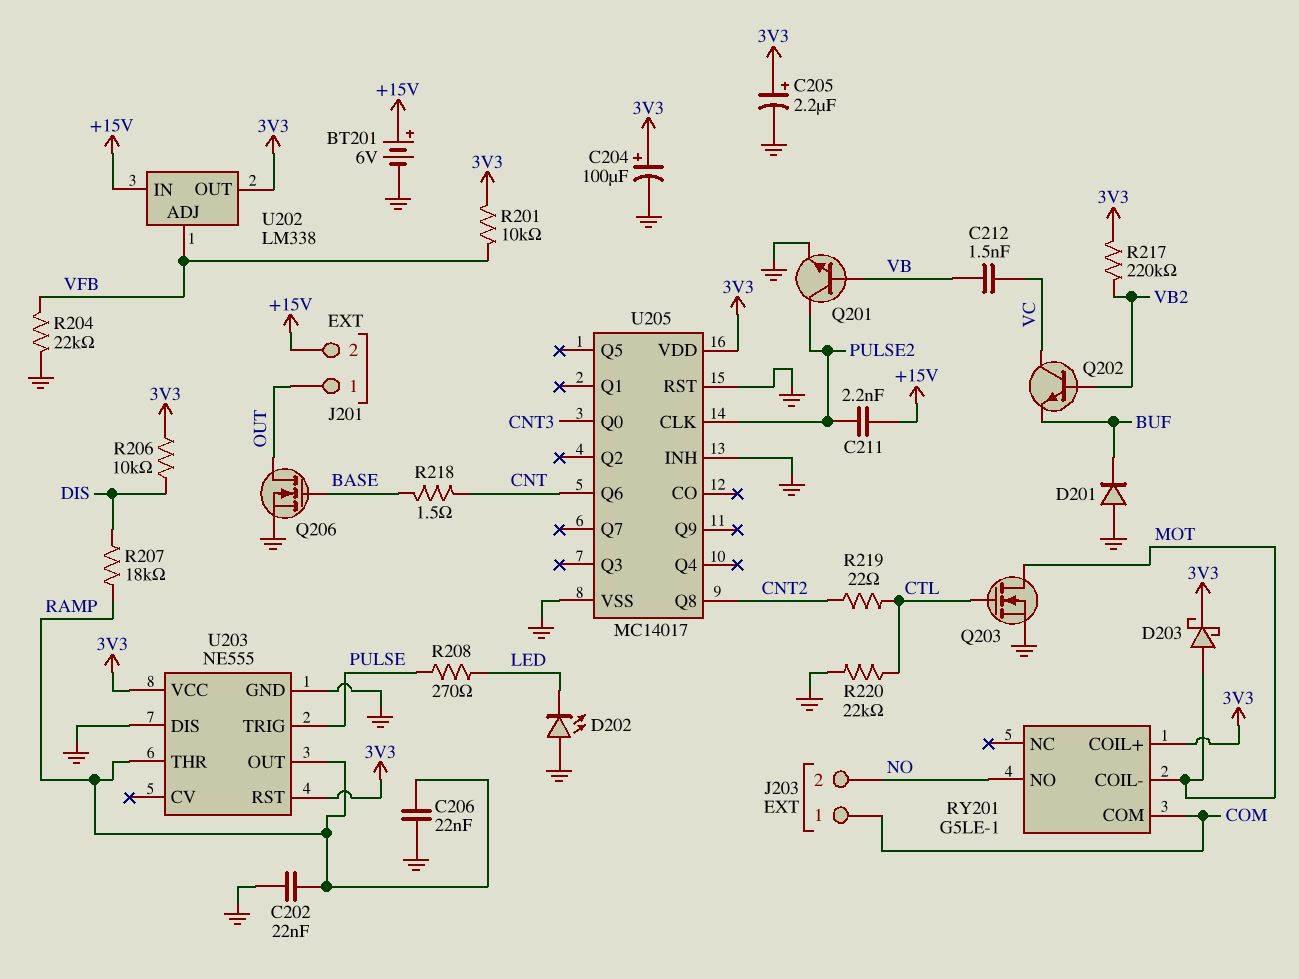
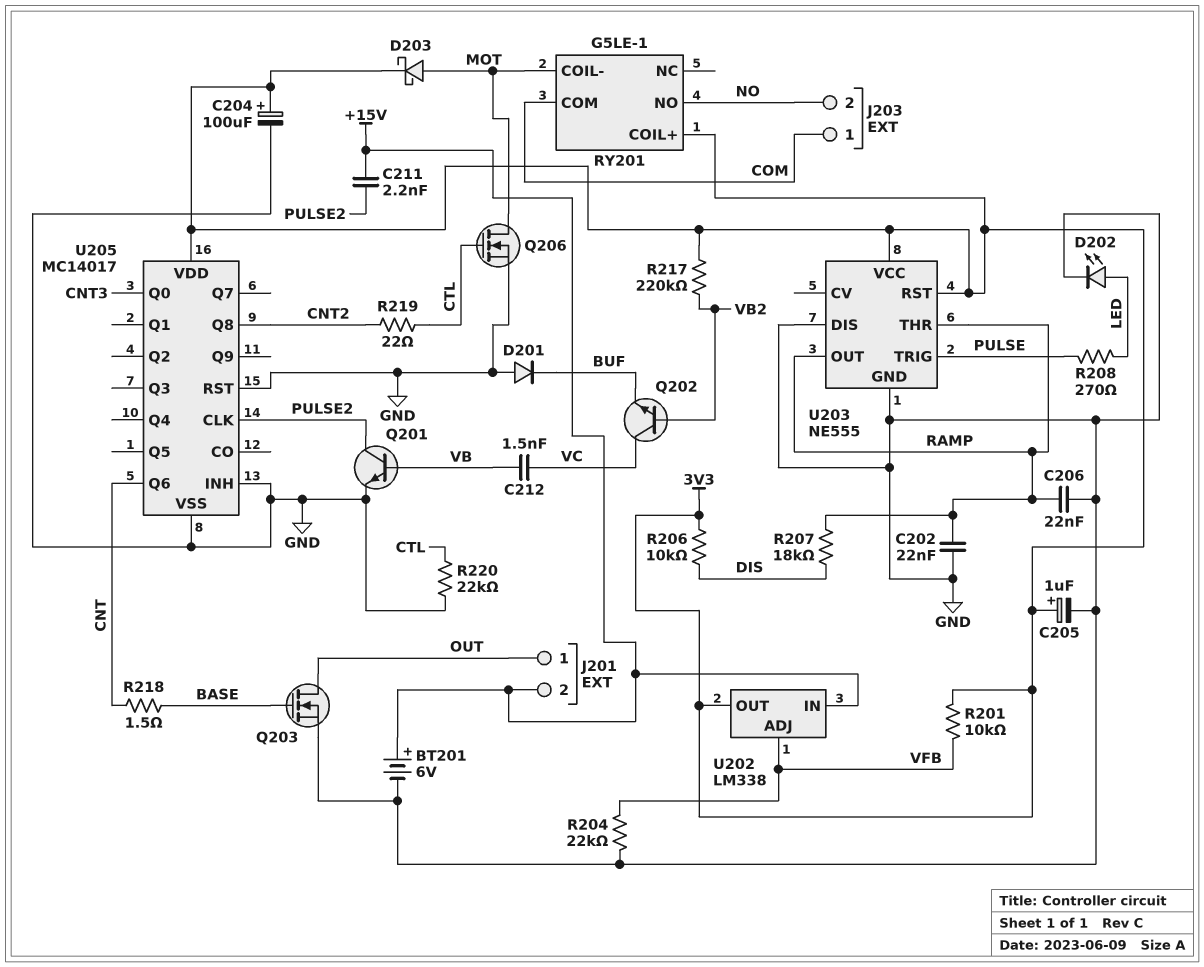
C205: 2.2uF (plus 3V3, minus GND) -> 1uF (plus 3V3, minus GND)
D202: LED (A GND, K LED) -> LED (A LED, K GND)
Q203: NMOS (G CTL, D MOT, S GND) -> NMOS (G BASE, D OUT, S GND)
Q206: NMOS (G BASE, D OUT, S GND) -> NMOS (G CTL, D MOT, S GND)

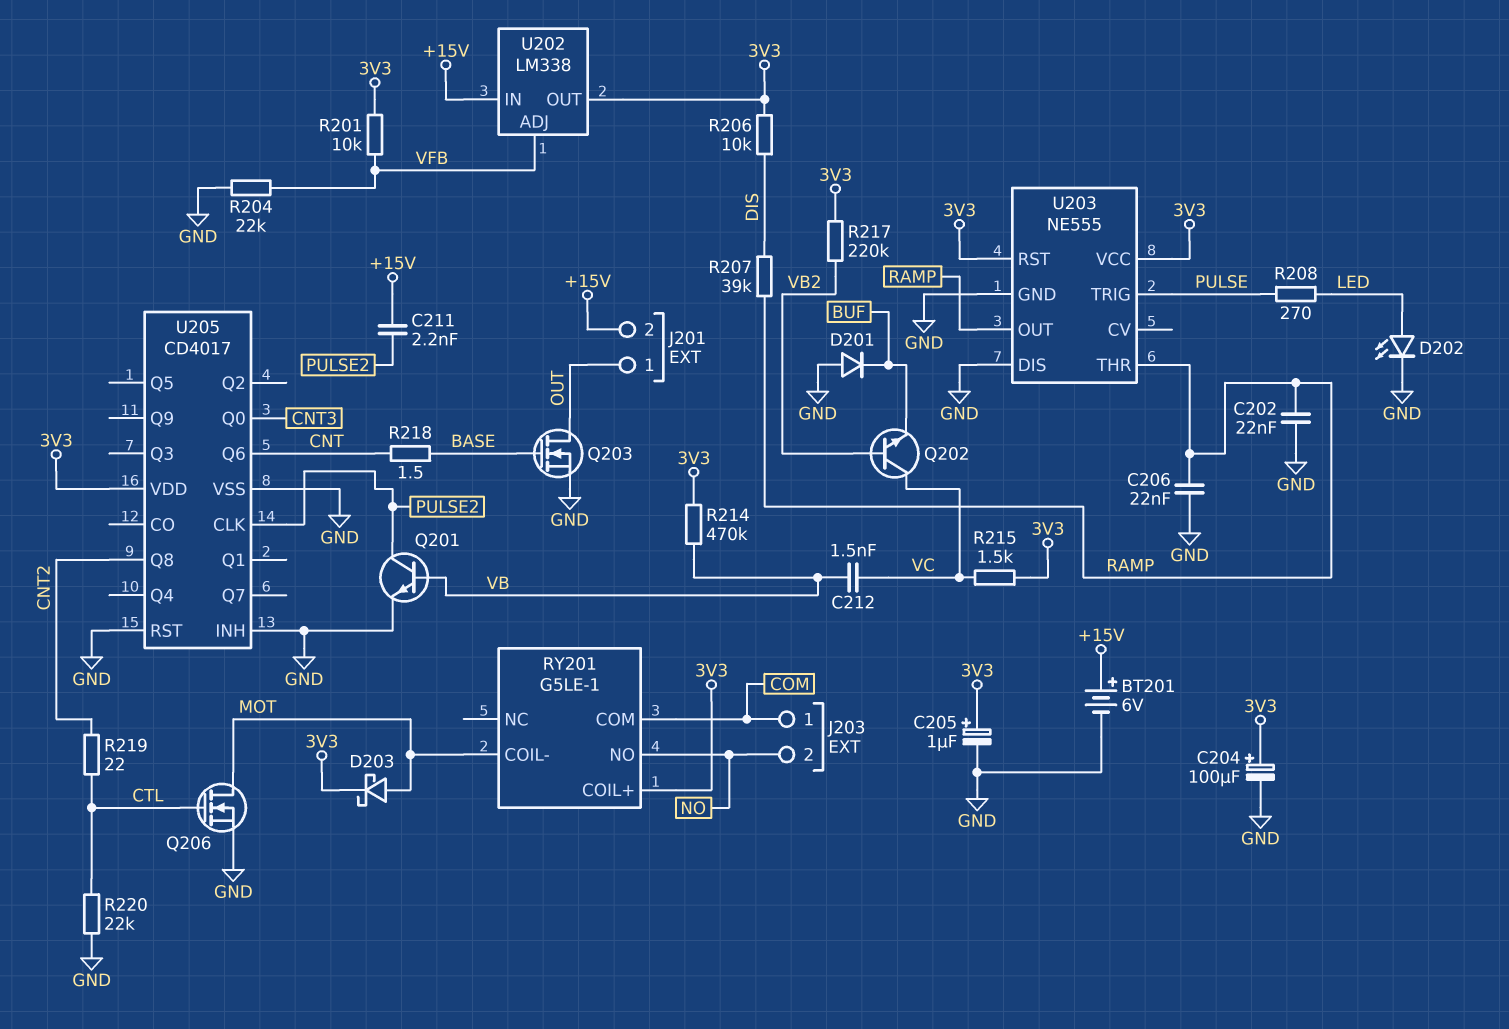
R207: 18k (DIS, RAMP) -> 39k (DIS, RAMP)
R214: none -> 470k (3V3, VB)
R215: none -> 1.5k (3V3, VC)
U205: MC14017 -> CD4017

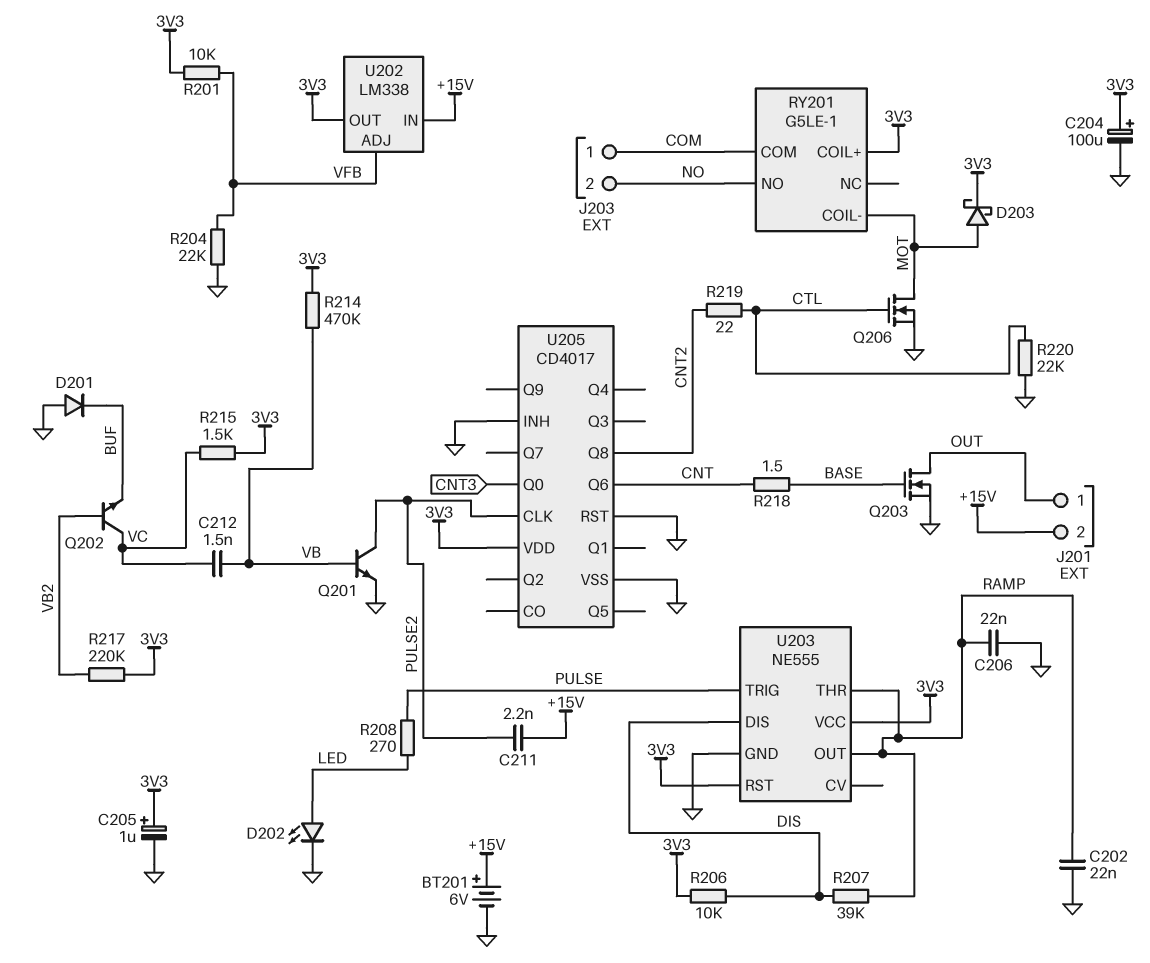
U203 pin DIS: GND -> DIS

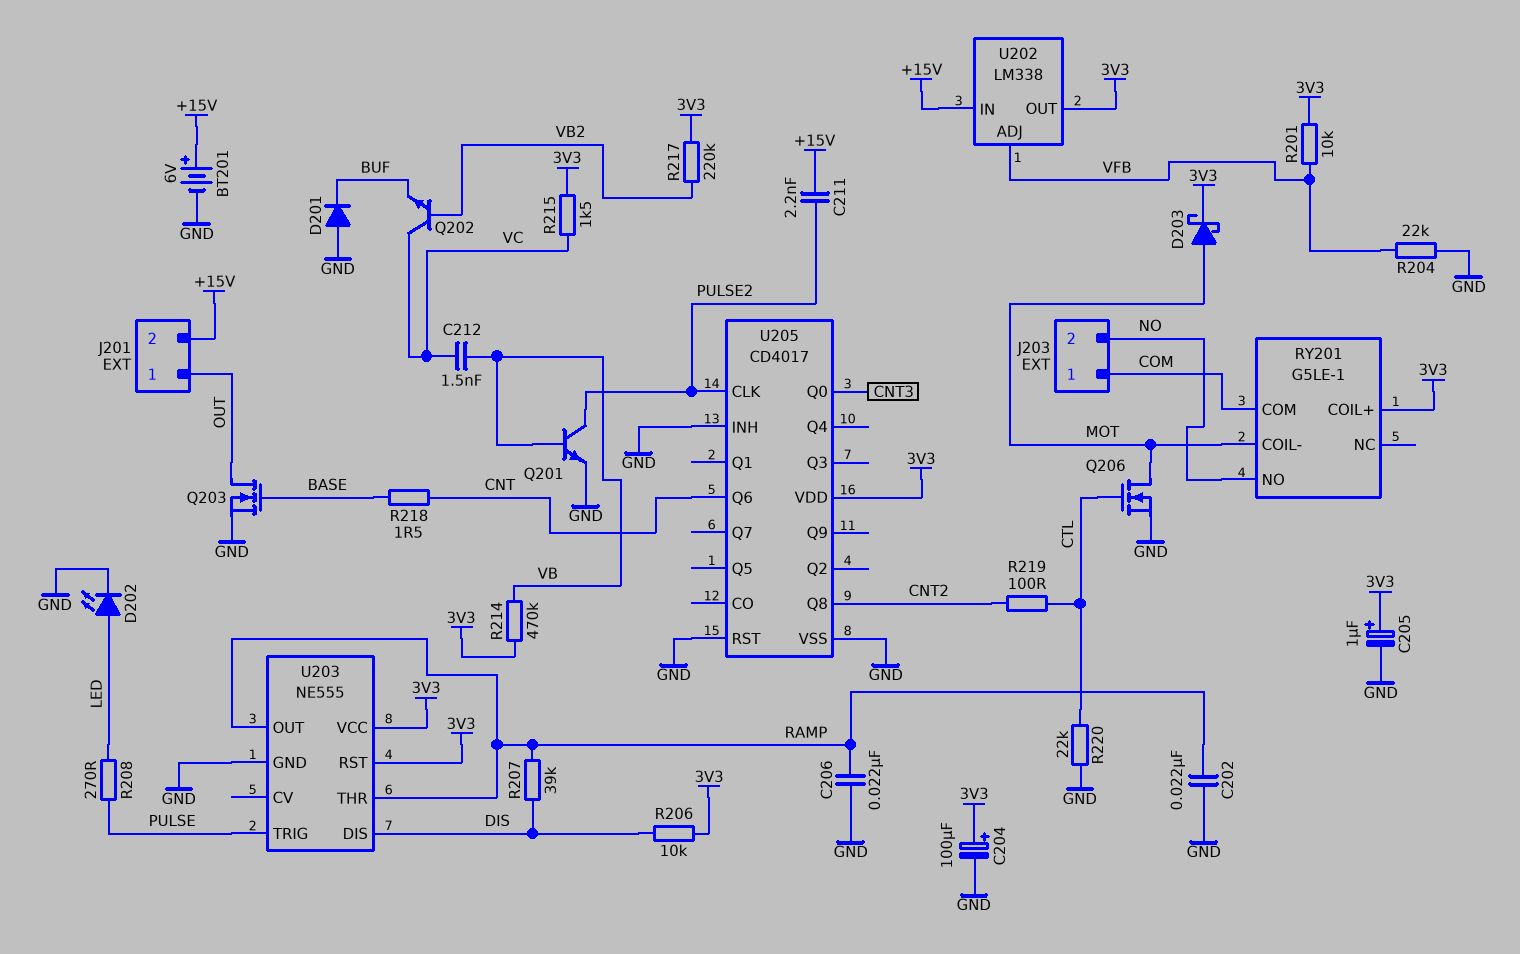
R219: 22 (CNT2, CTL) -> 100 (CNT2, CTL)

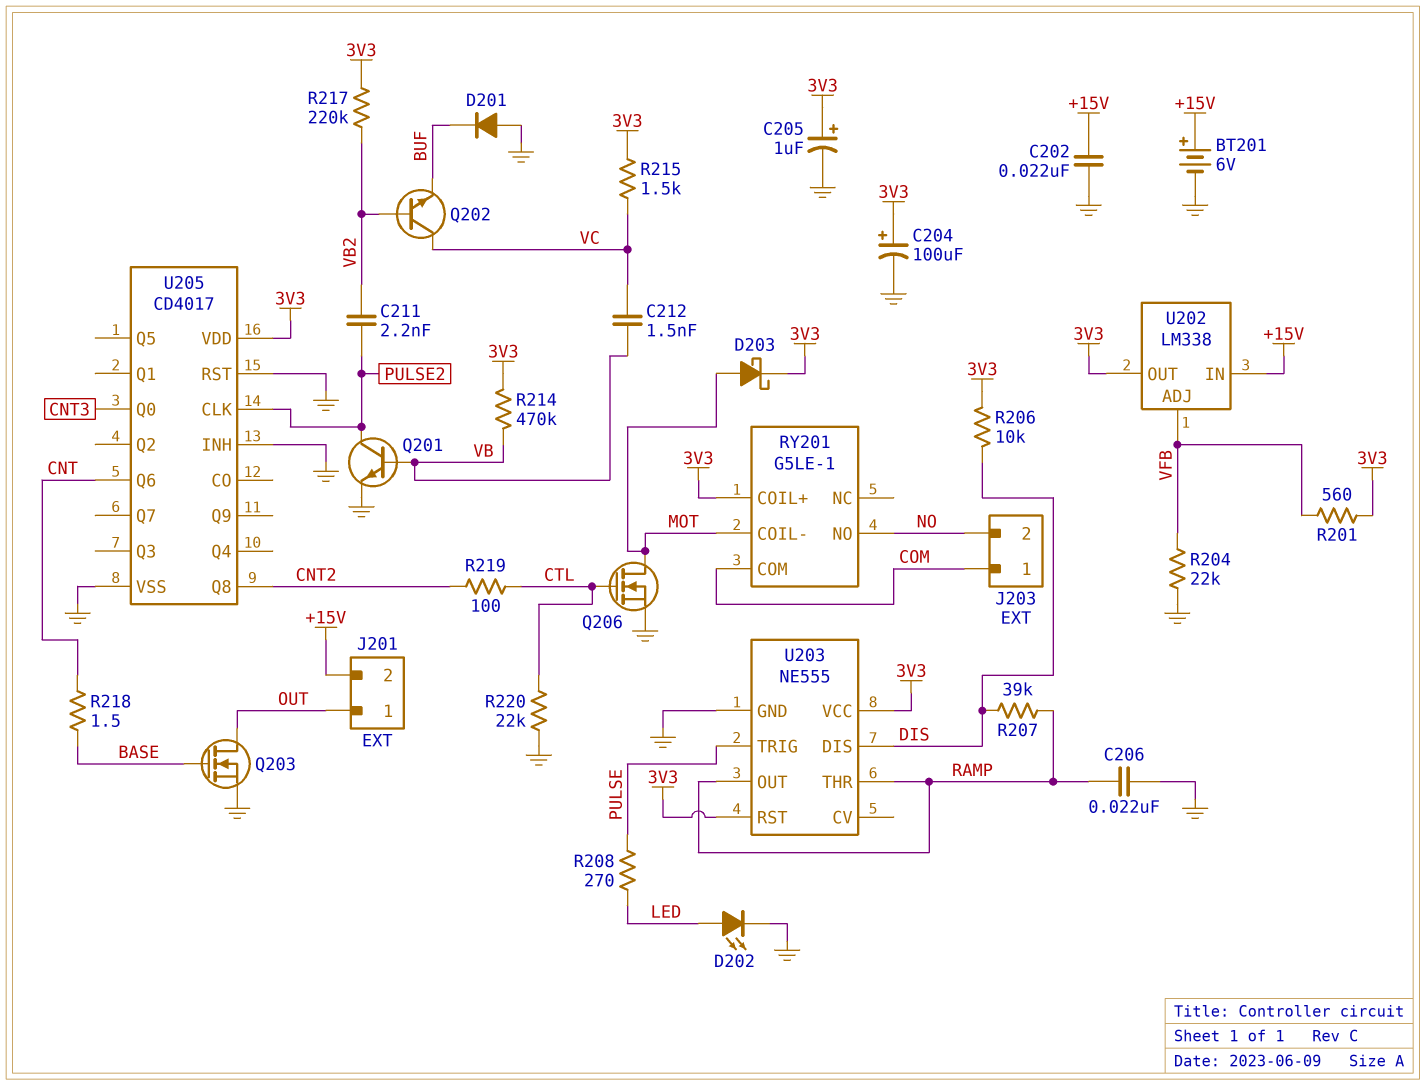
C202: 22nF (GND, RAMP) -> 22nF (+15V, GND)
C211: 2.2nF (+15V, PULSE2) -> 2.2nF (PULSE2, VB2)
R201: 10k (3V3, VFB) -> 560 (3V3, VFB)

